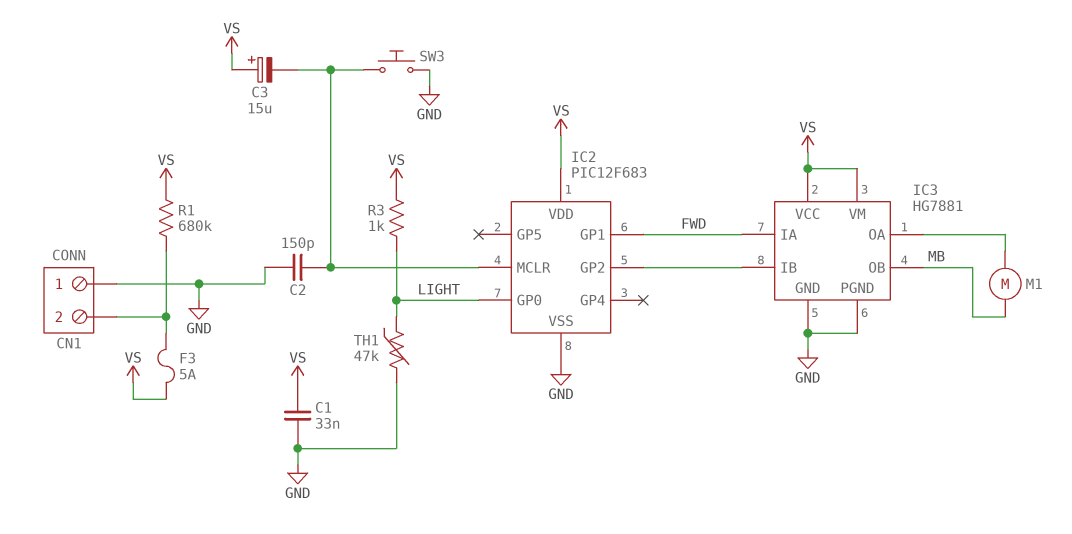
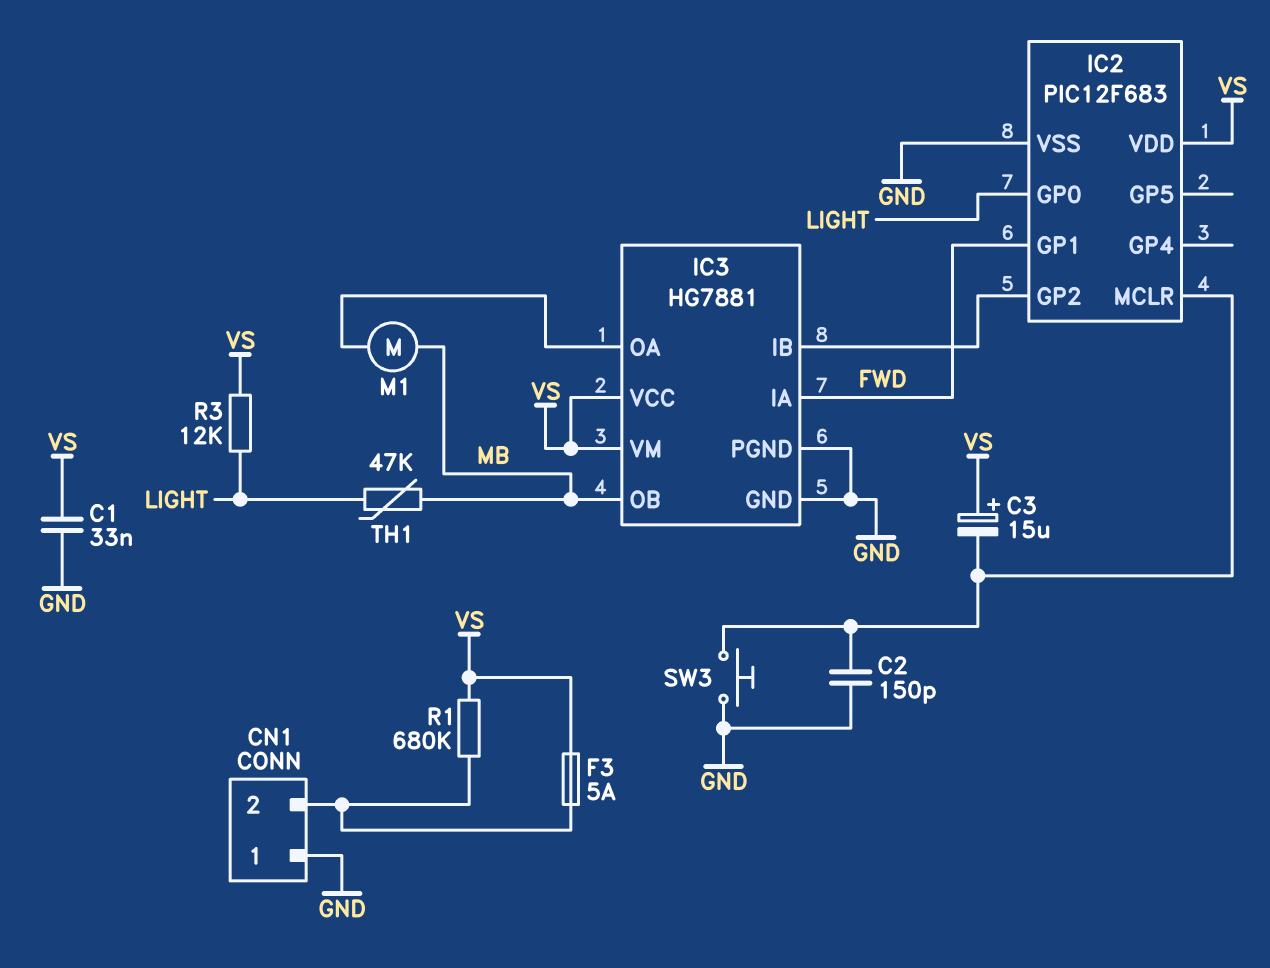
R3: 1k (LIGHT, VS) -> 12k (LIGHT, VS)
TH1: 47k (GND, LIGHT) -> 47k (LIGHT, MB)

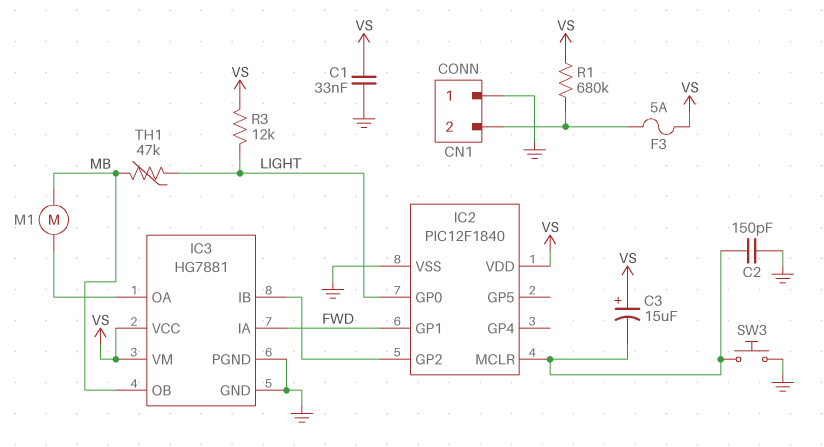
IC2: PIC12F683 -> PIC12F1840

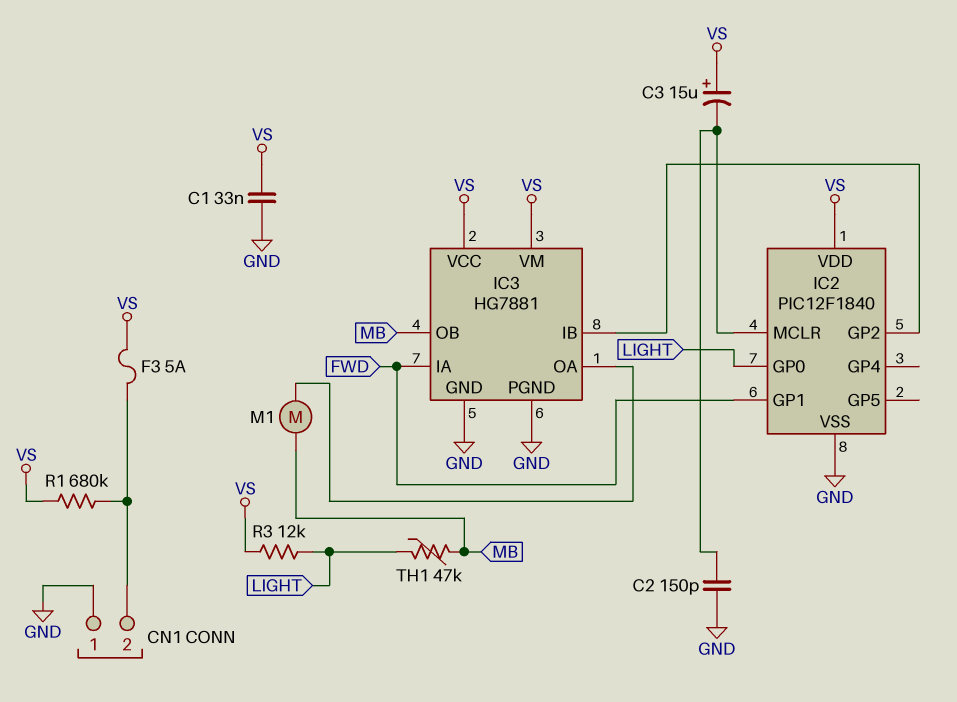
SW3: button (GND, IC2/MCLR) -> none

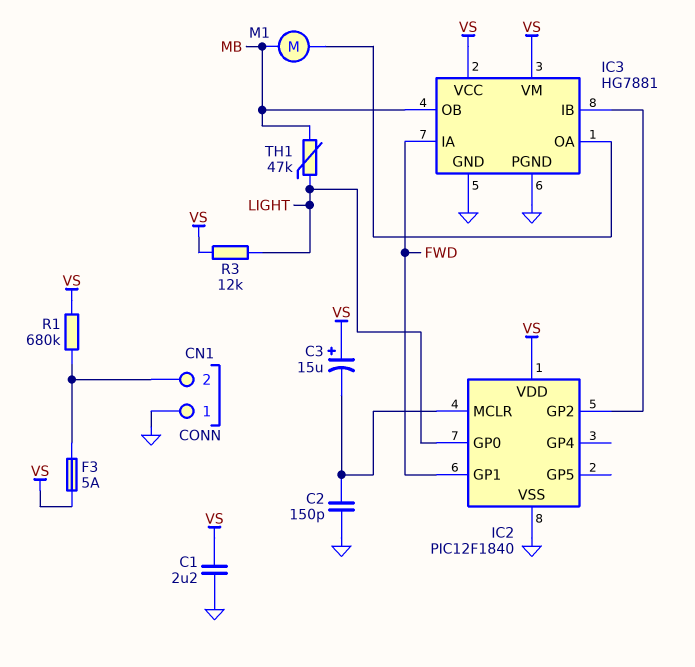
C1: 33nF (GND, VS) -> 2.2uF (GND, VS)

